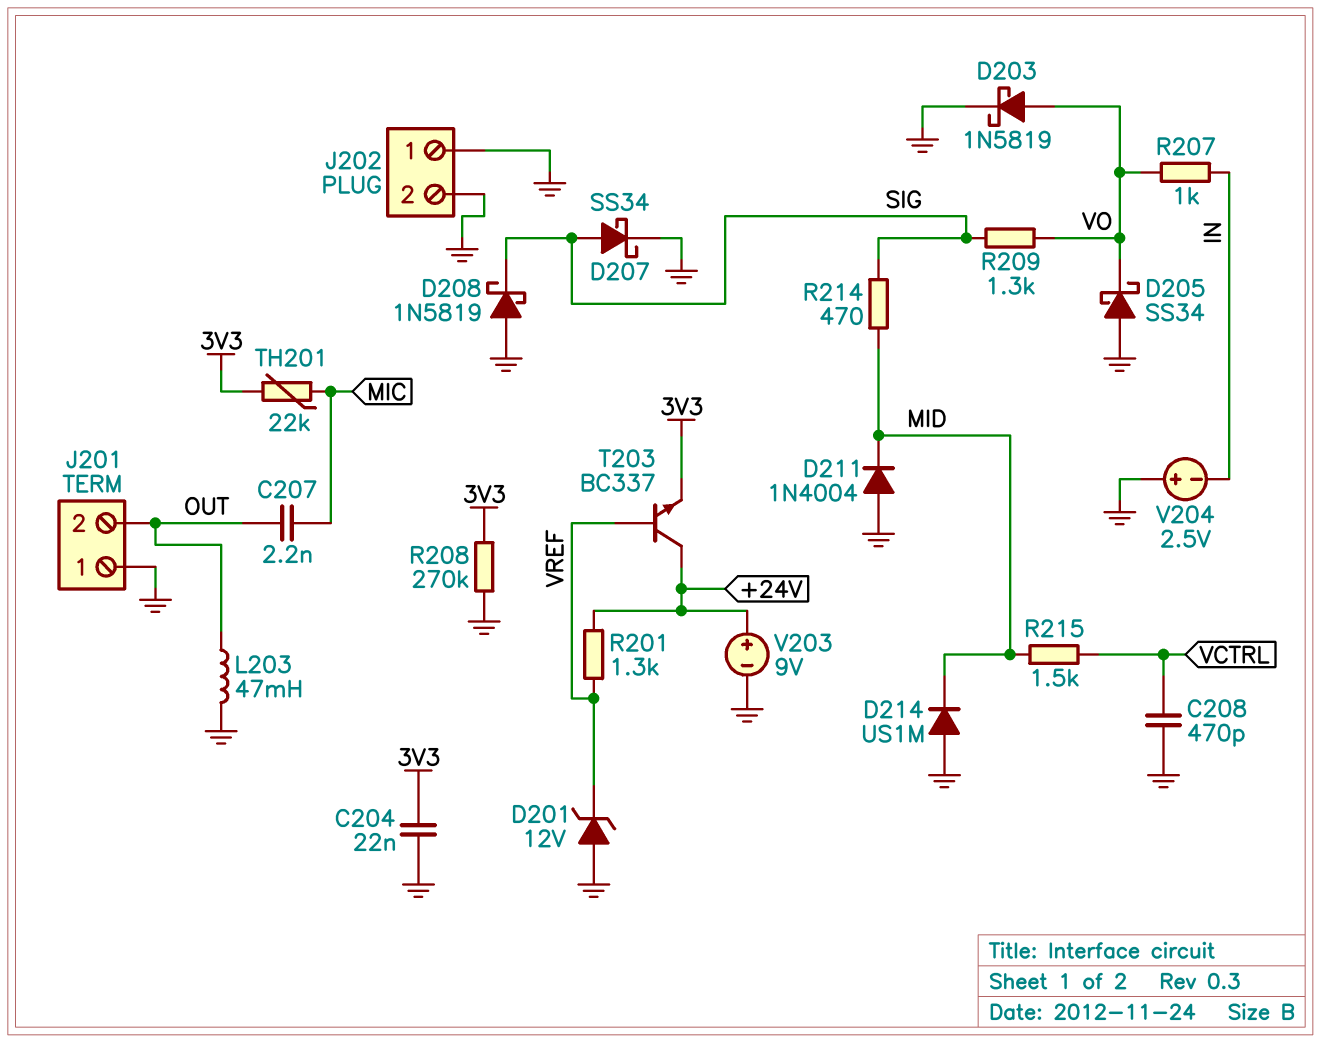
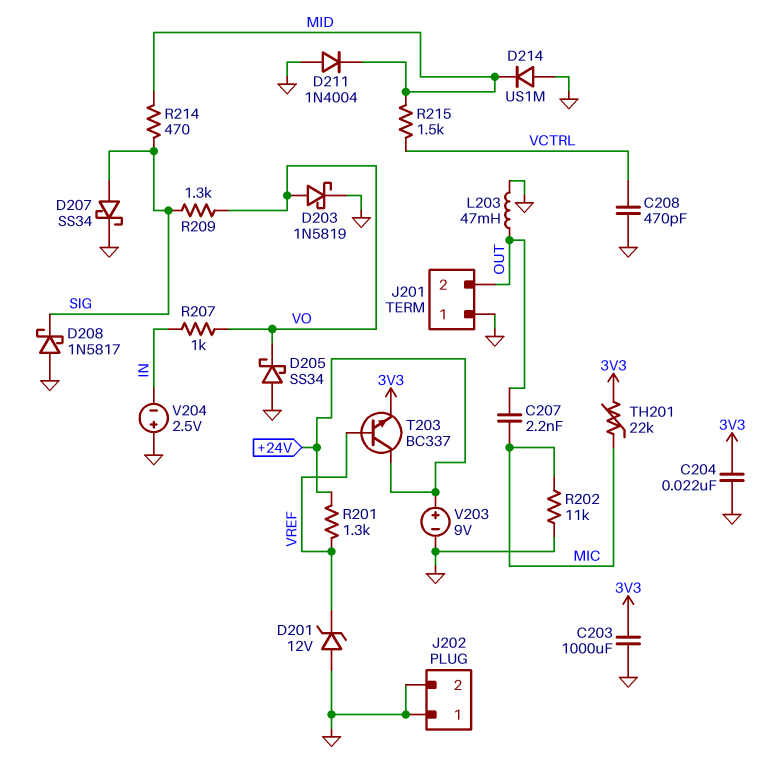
C203: none -> 1000uF (3V3, GND)
D208: schottky 1N5819 (A GND, K SIG) -> schottky 1N5817 (A GND, K SIG)
R202: none -> 11k (GND, MIC)
R208: 270k (3V3, GND) -> none

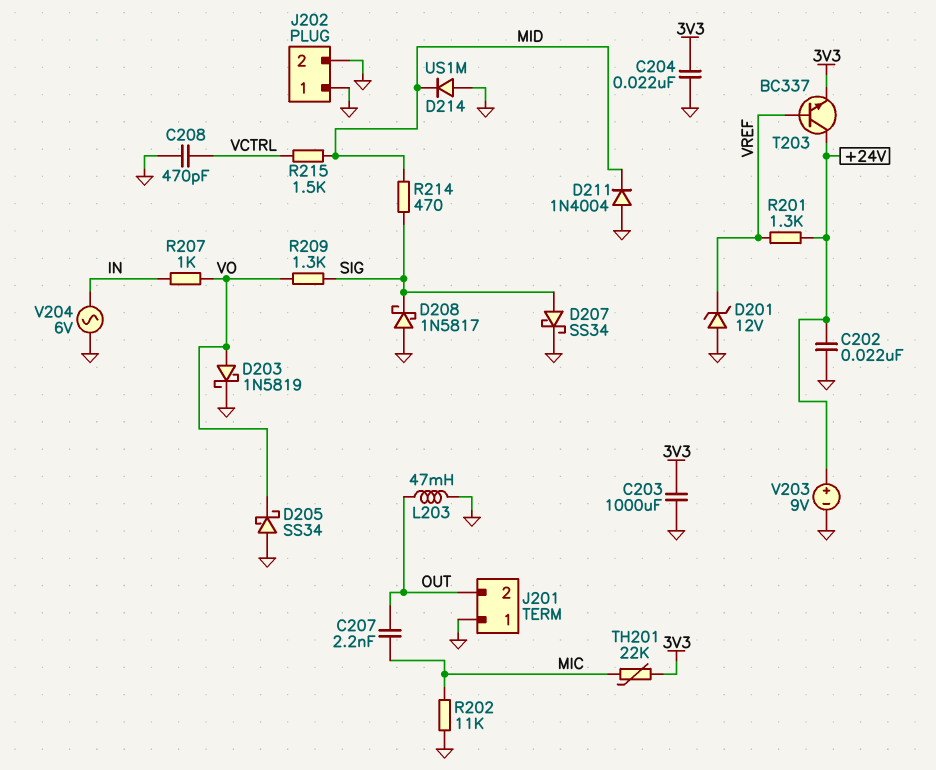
C202: none -> 22nF (+24V, GND)
V204: 2.5V (plus GND, minus IN) -> AC 6V (GND, IN)

